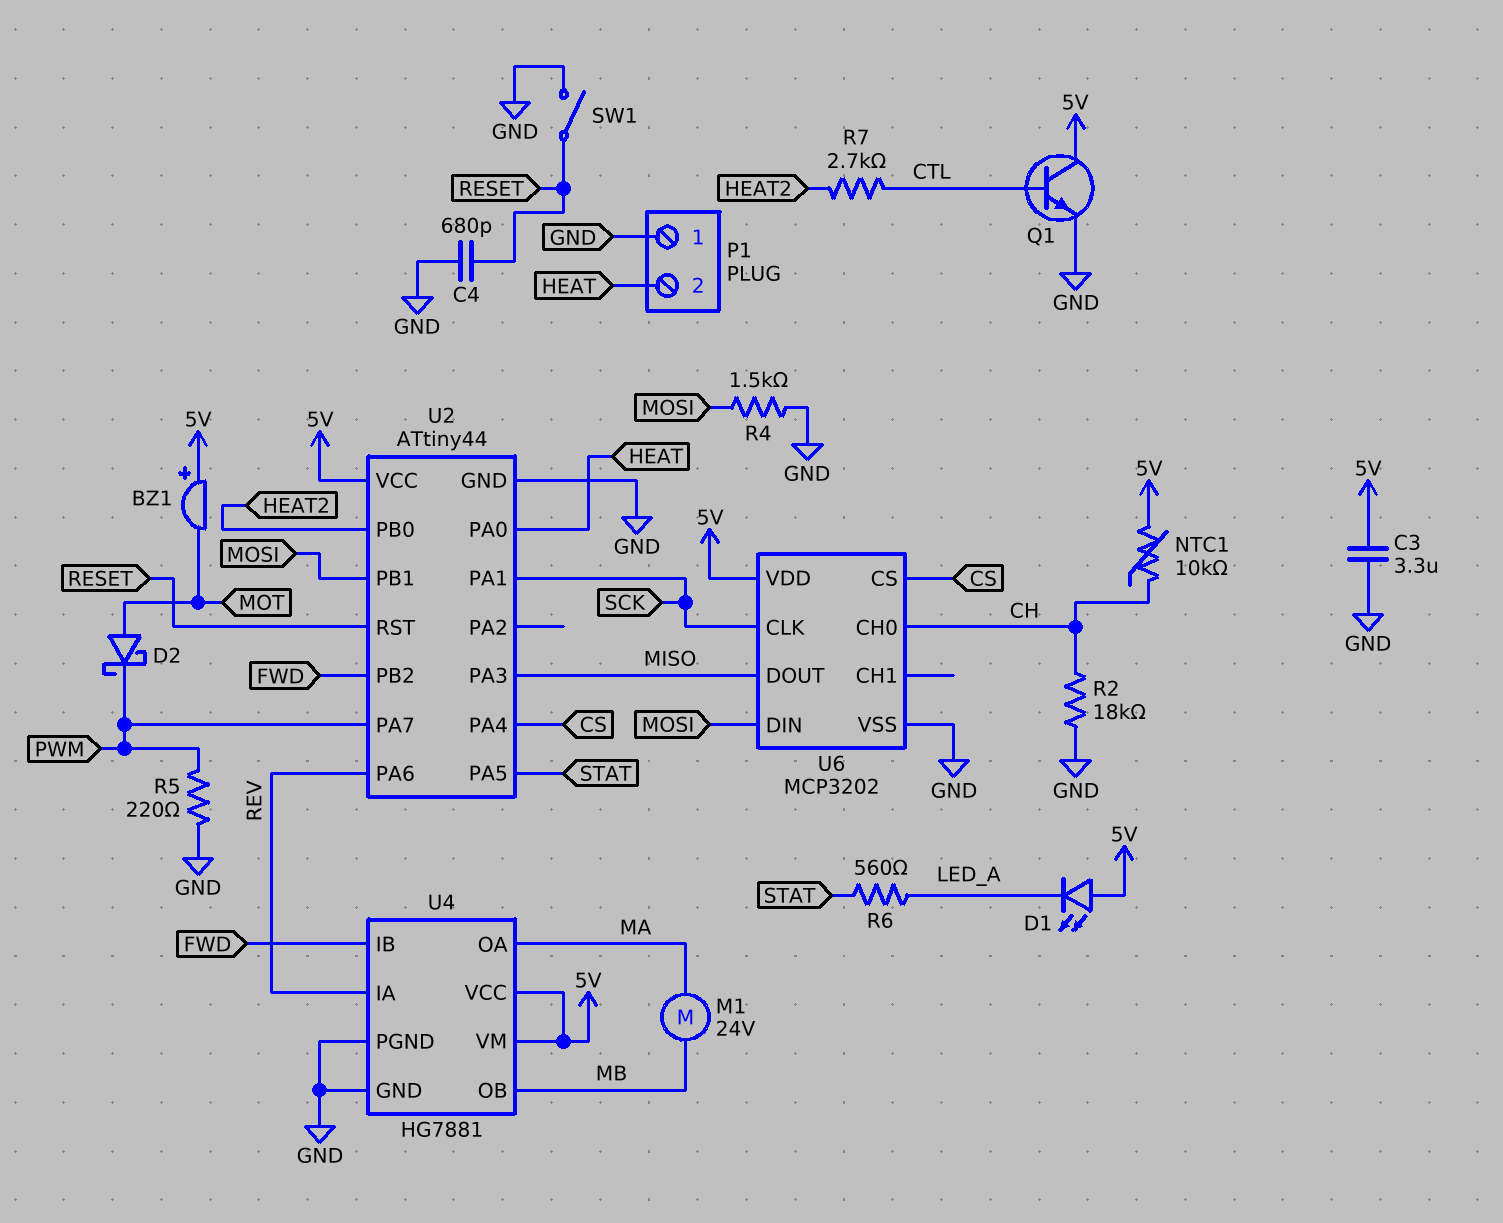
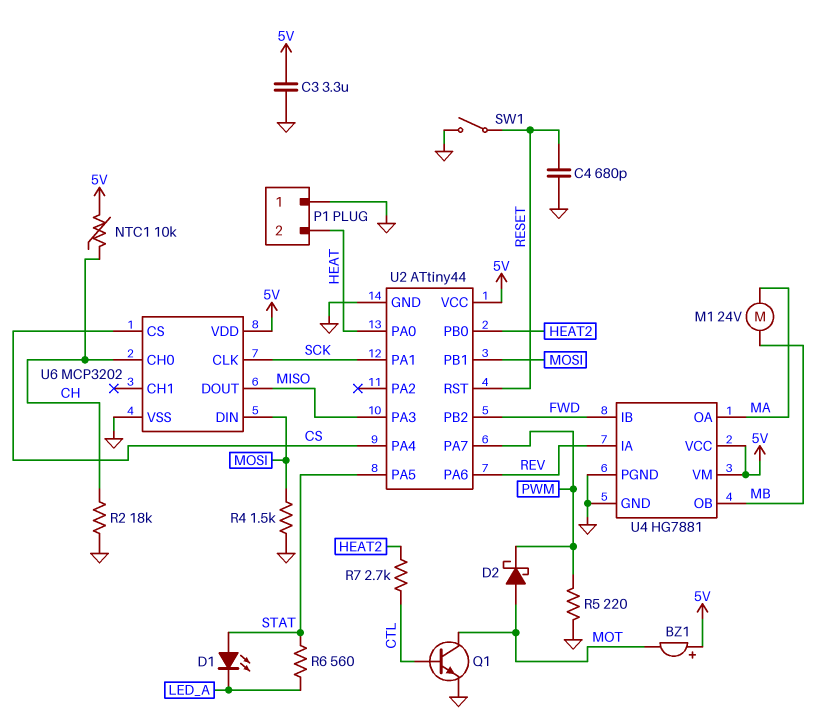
D1: LED (A 5V, K LED_A) -> LED (A STAT, K LED_A)
Q1: NPN (B CTL, C 5V, E GND) -> NPN (B CTL, C MOT, E GND)

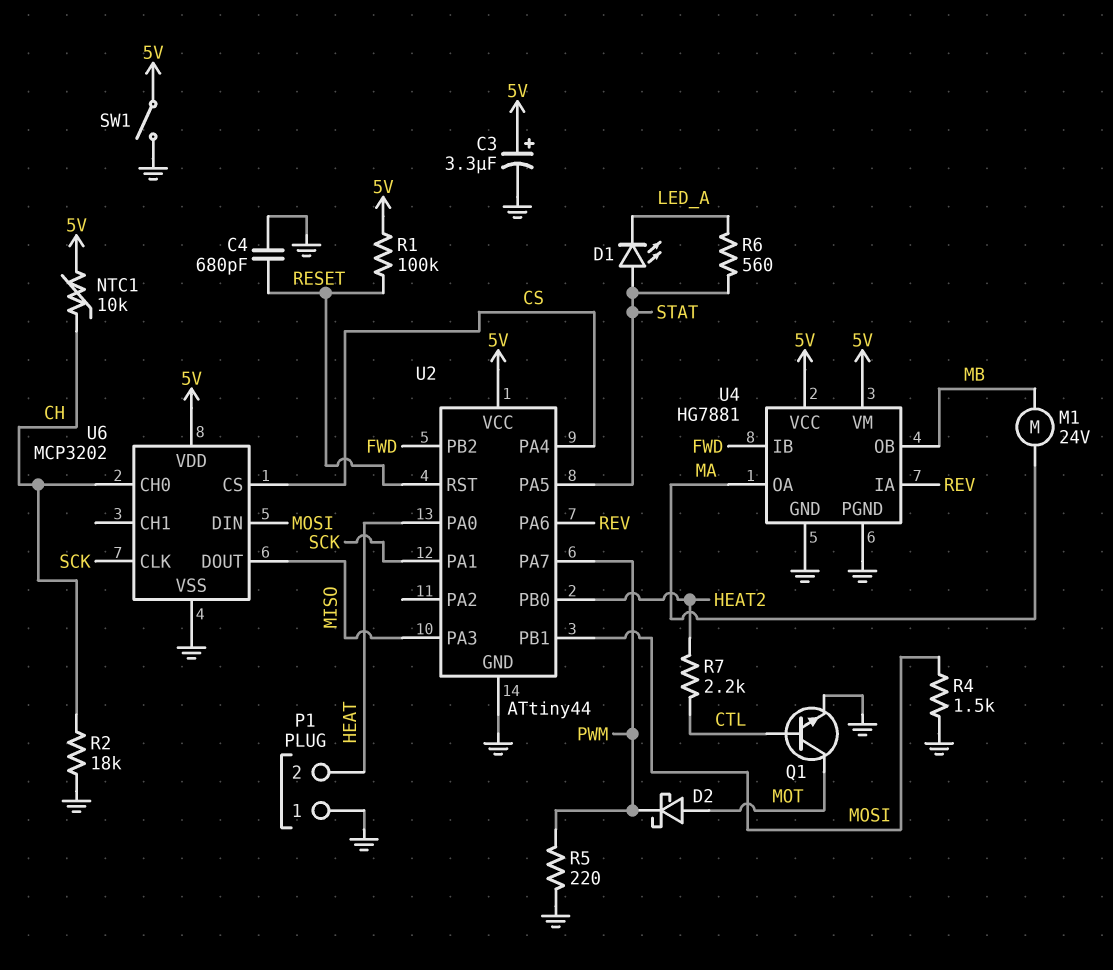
BZ1: buzzer (plus 5V, minus MOT) -> none
C3: 3.3uF (5V, GND) -> 3.3uF (plus 5V, minus GND)
R1: none -> 100k (5V, RESET)
R7: 2.7k (CTL, HEAT2) -> 2.2k (CTL, HEAT2)
SW1: switch (GND, RESET) -> switch (5V, GND)

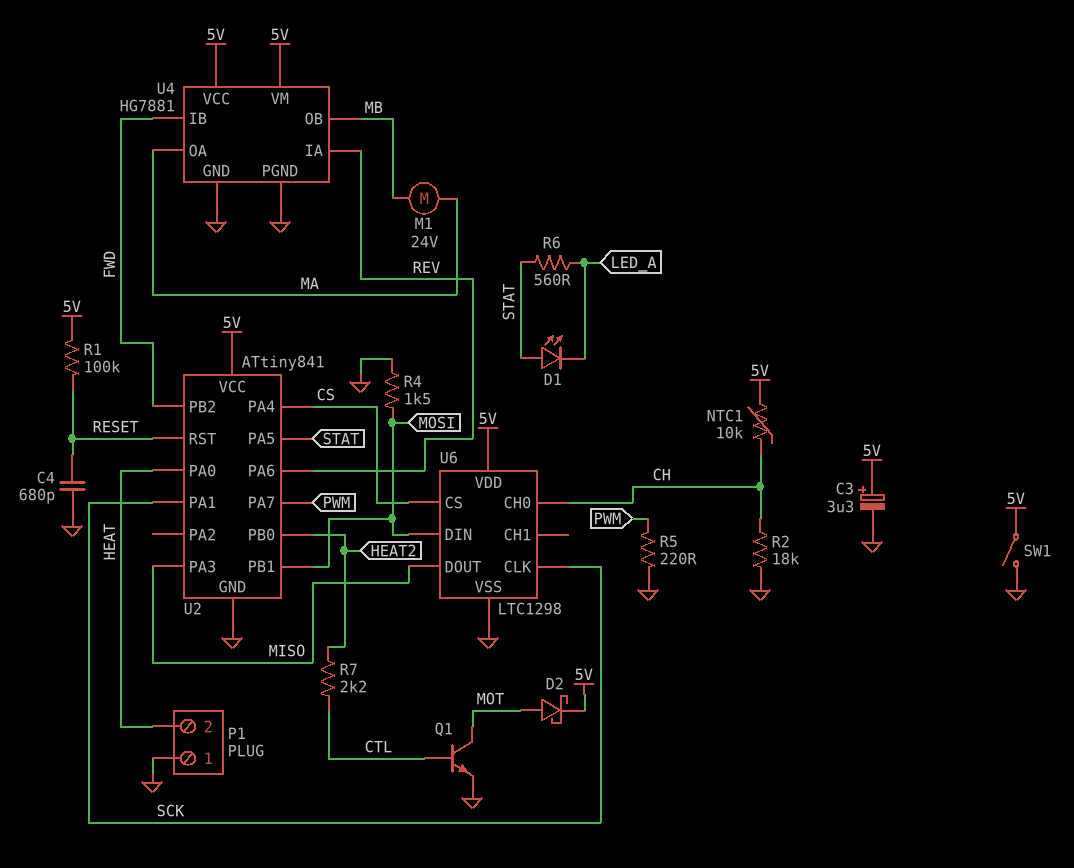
D2: schottky (A MOT, K PWM) -> schottky (A MOT, K 5V)
U2: ATtiny44 -> ATtiny841
U6: MCP3202 -> LTC1298

